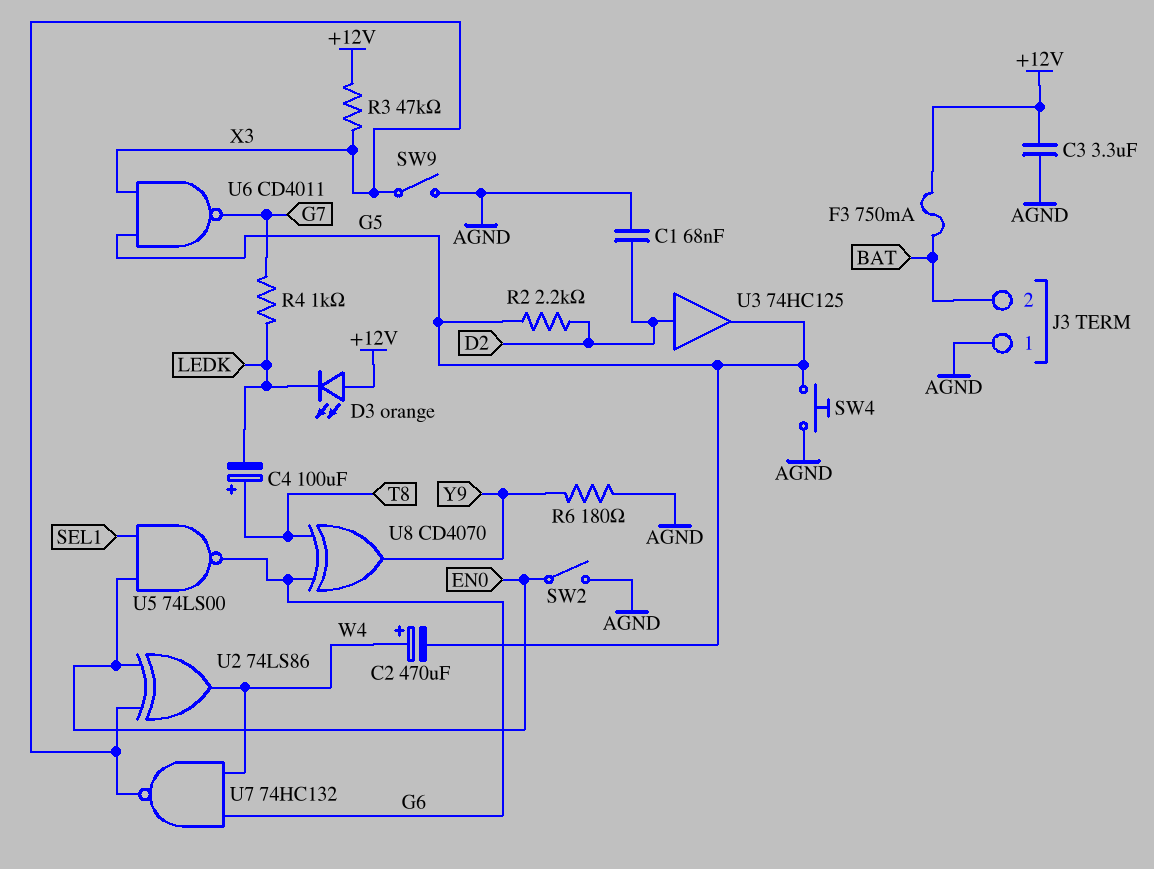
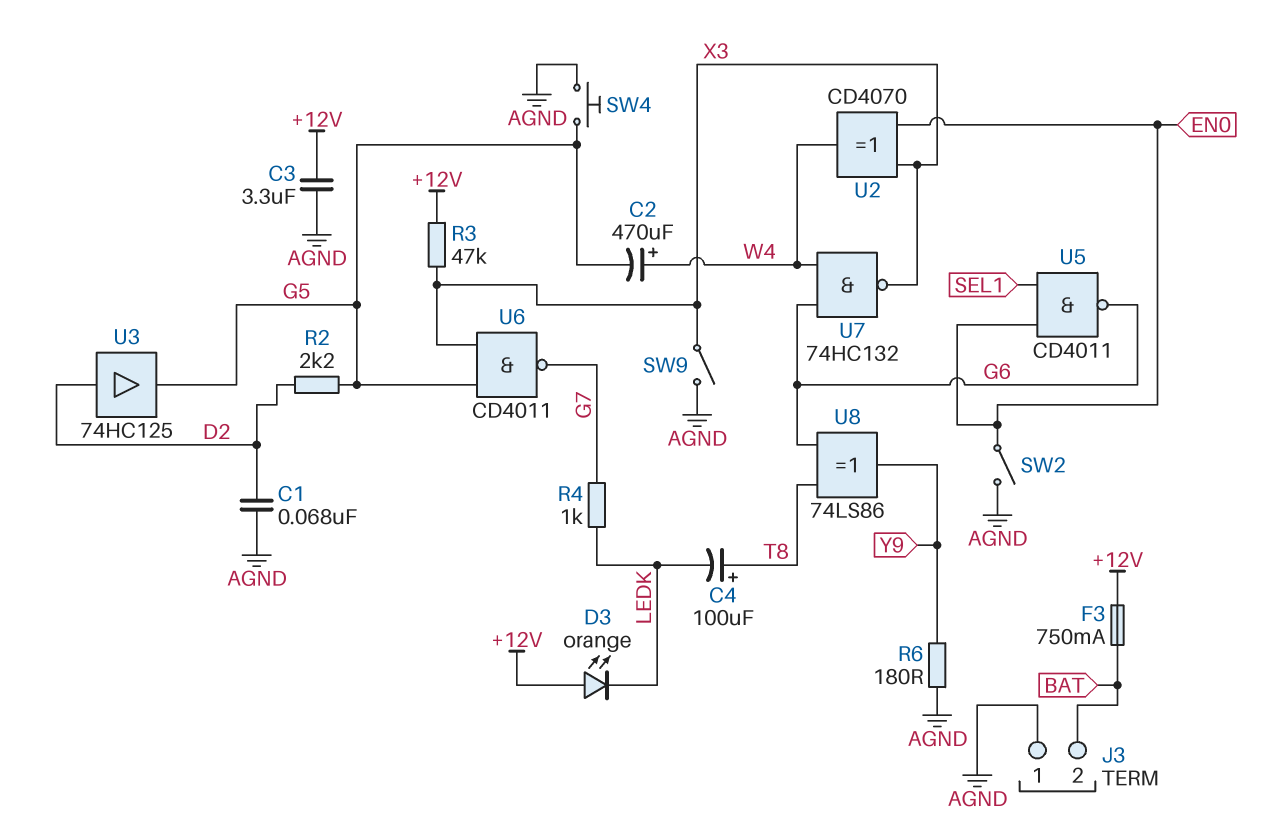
U2: XOR 74LS86 (in EN0, in X3, out W4) -> XOR CD4070 (in EN0, in X3, out W4)
U5: NAND 74LS00 (in EN0, in SEL1, out G6) -> NAND CD4011 (in EN0, in SEL1, out G6)
U8: XOR CD4070 (in G6, in T8, out Y9) -> XOR 74LS86 (in G6, in T8, out Y9)

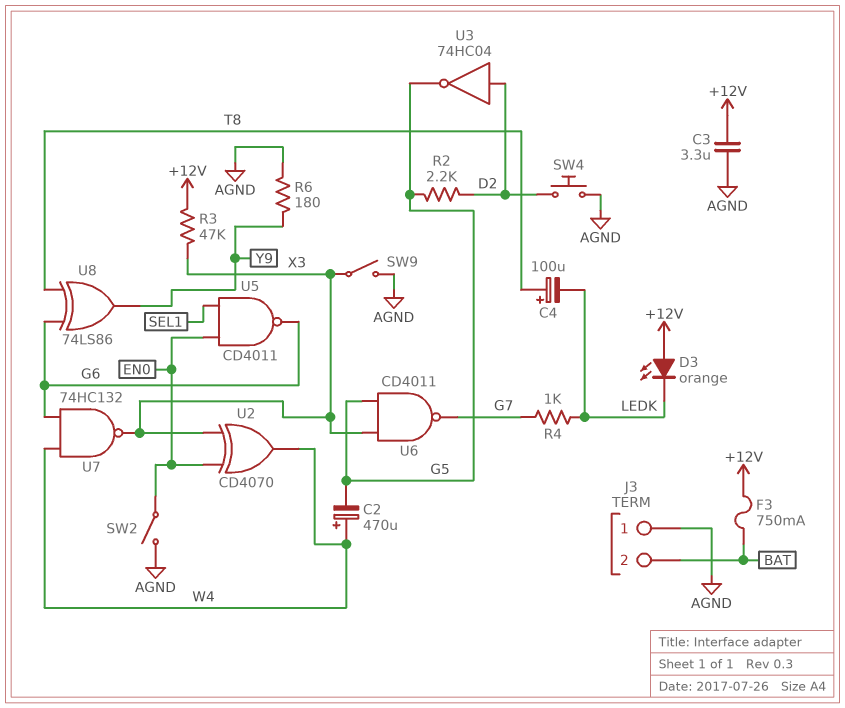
C1: 68nF (AGND, D2) -> none
SW4: button (AGND, G5) -> button (AGND, D2)
U3: buffer 74HC125 (in D2, out G5) -> NOT 74HC04 (in D2, out G5)

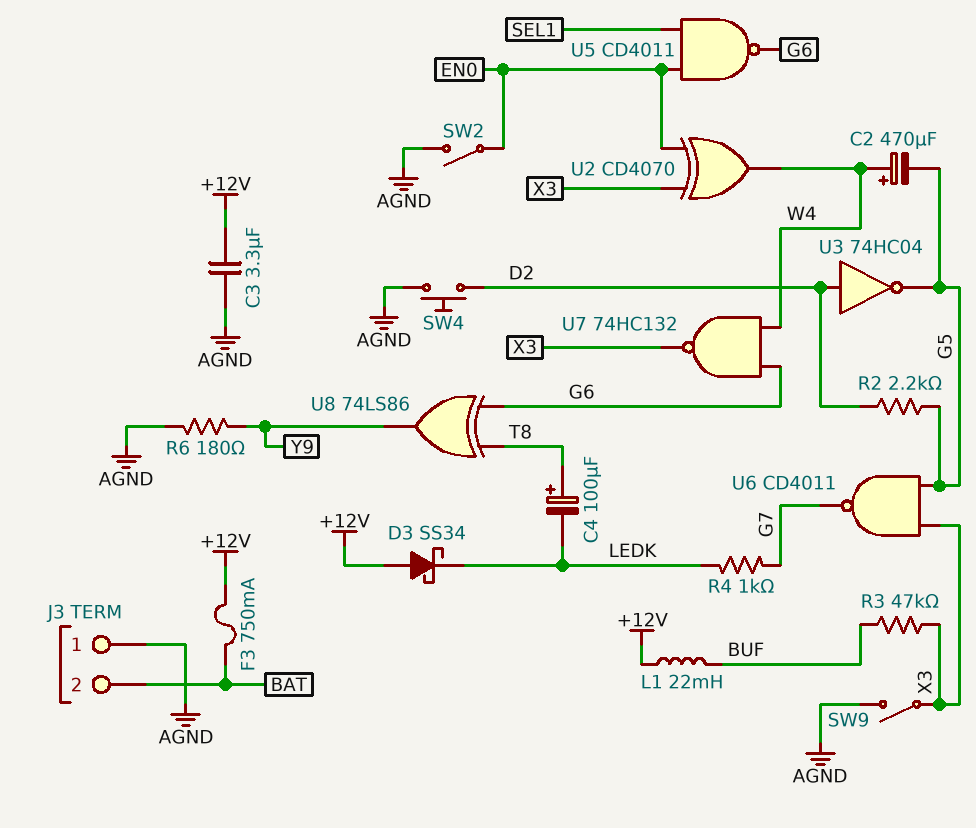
D3: LED orange (A +12V, K LEDK) -> schottky SS34 (A +12V, K LEDK)
L1: none -> 22mH (+12V, BUF)
R3: 47k (+12V, X3) -> 47k (BUF, X3)

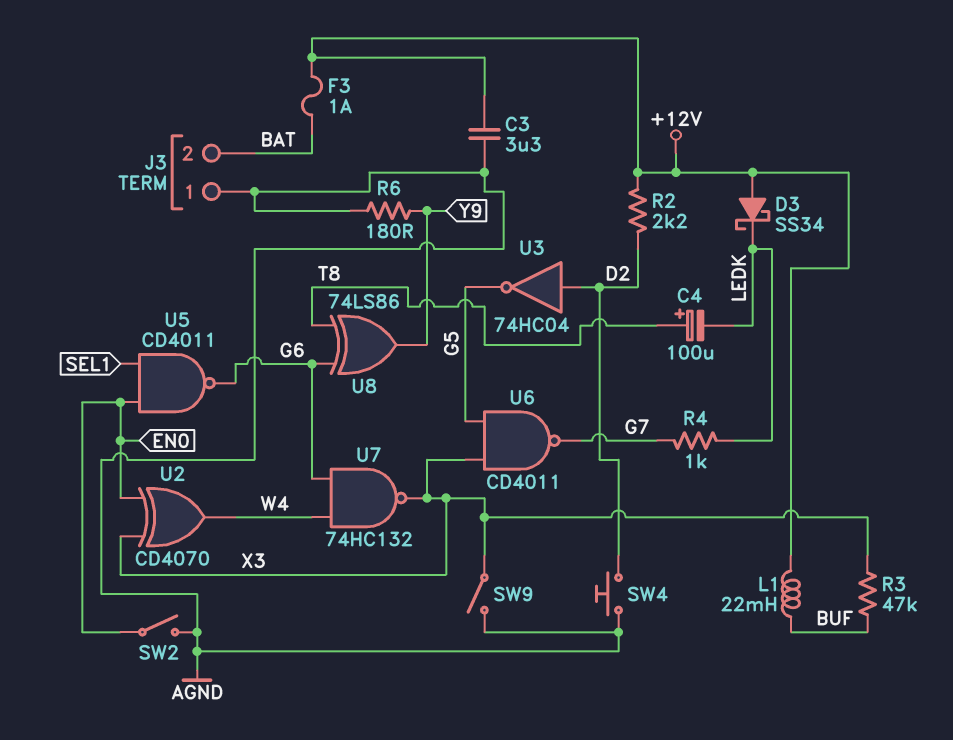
C2: 470uF (plus W4, minus G5) -> none
F3: 750mA (+12V, BAT) -> 1A (+12V, BAT)
R2: 2.2k (D2, G5) -> 2.2k (+12V, D2)

